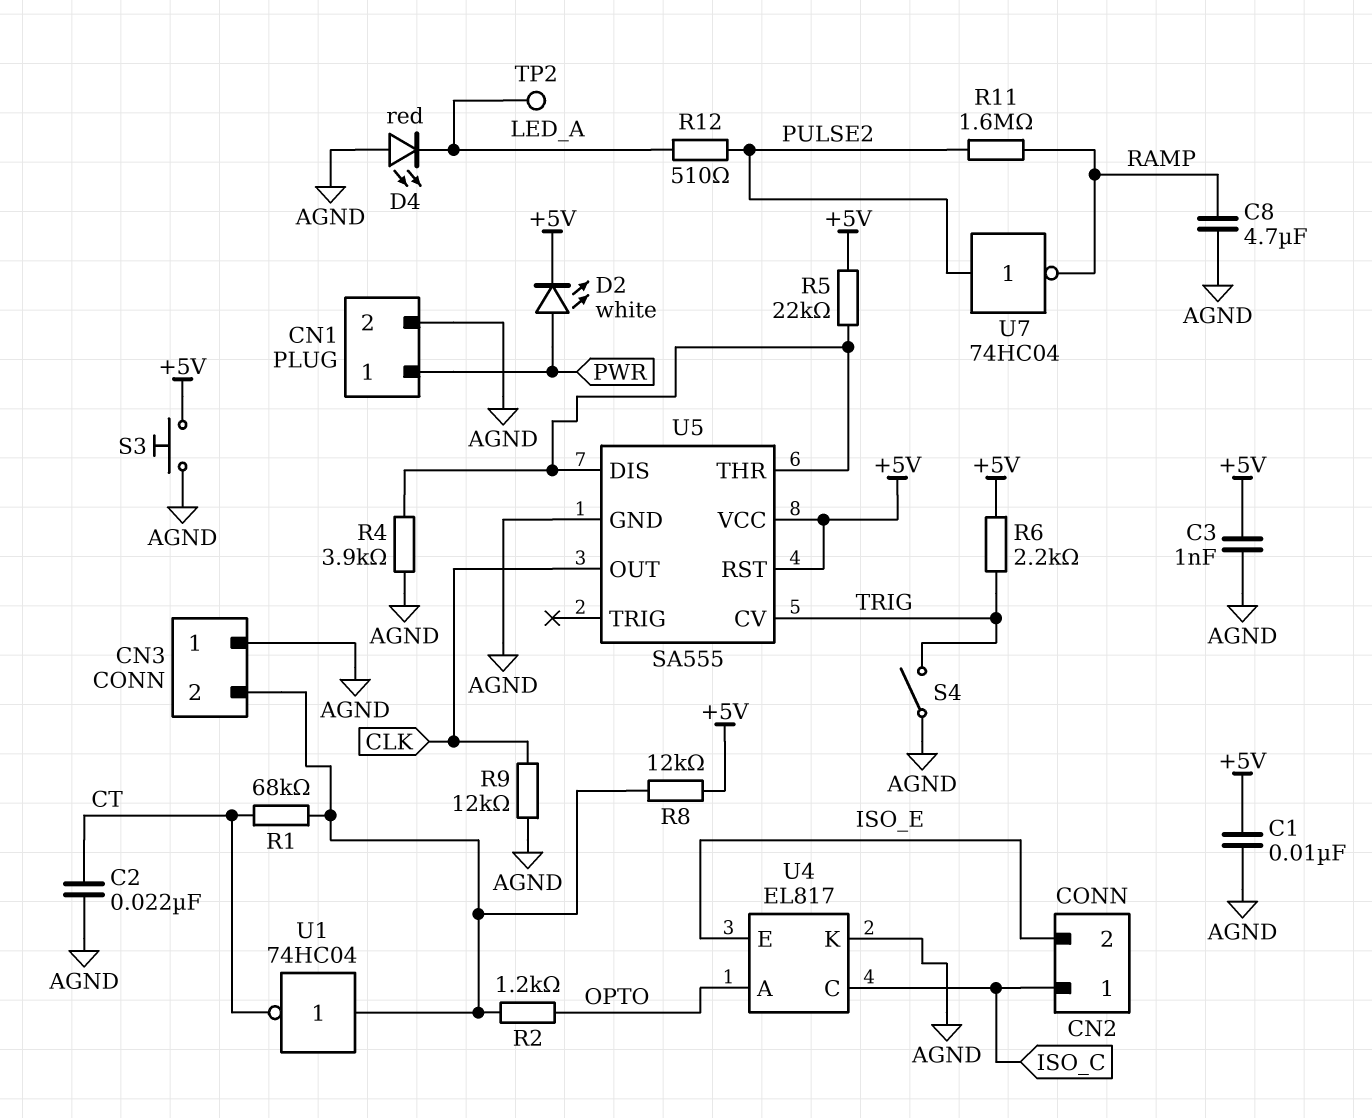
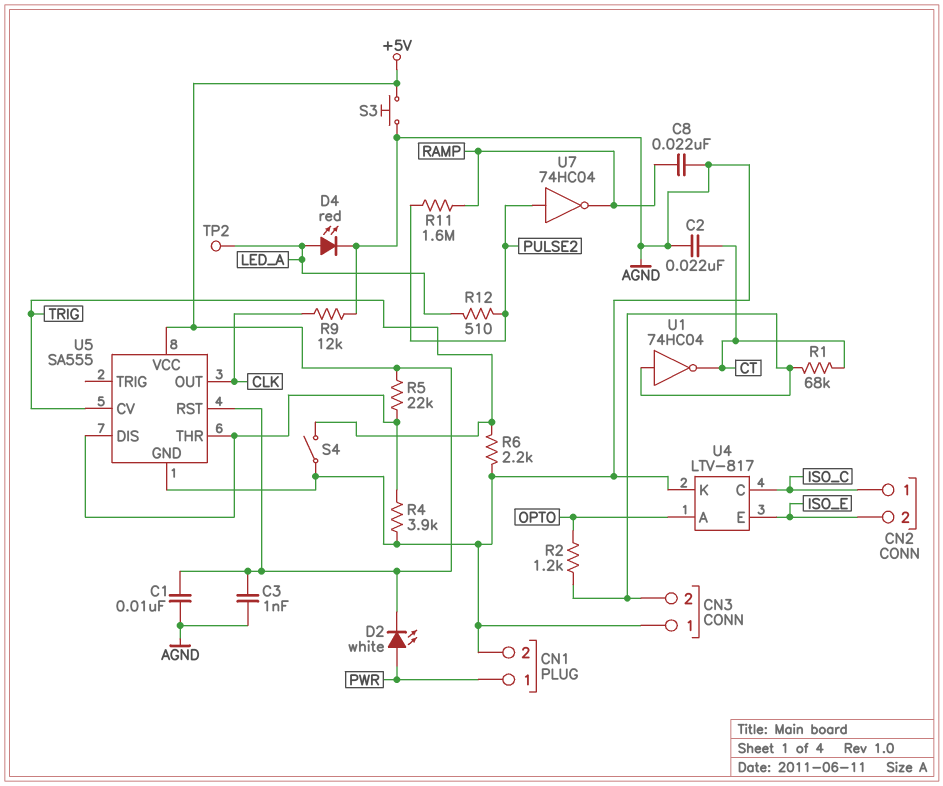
C8: 4.7uF (AGND, RAMP) -> 22nF (AGND, RAMP)
D4: LED red (A AGND, K LED_A) -> LED red (A LED_A, K AGND)
R6: 2.2k (+5V, TRIG) -> 2.2k (AGND, TRIG)
R8: 12k (+5V, CN3/2) -> none
U4: EL817 -> LTV-817

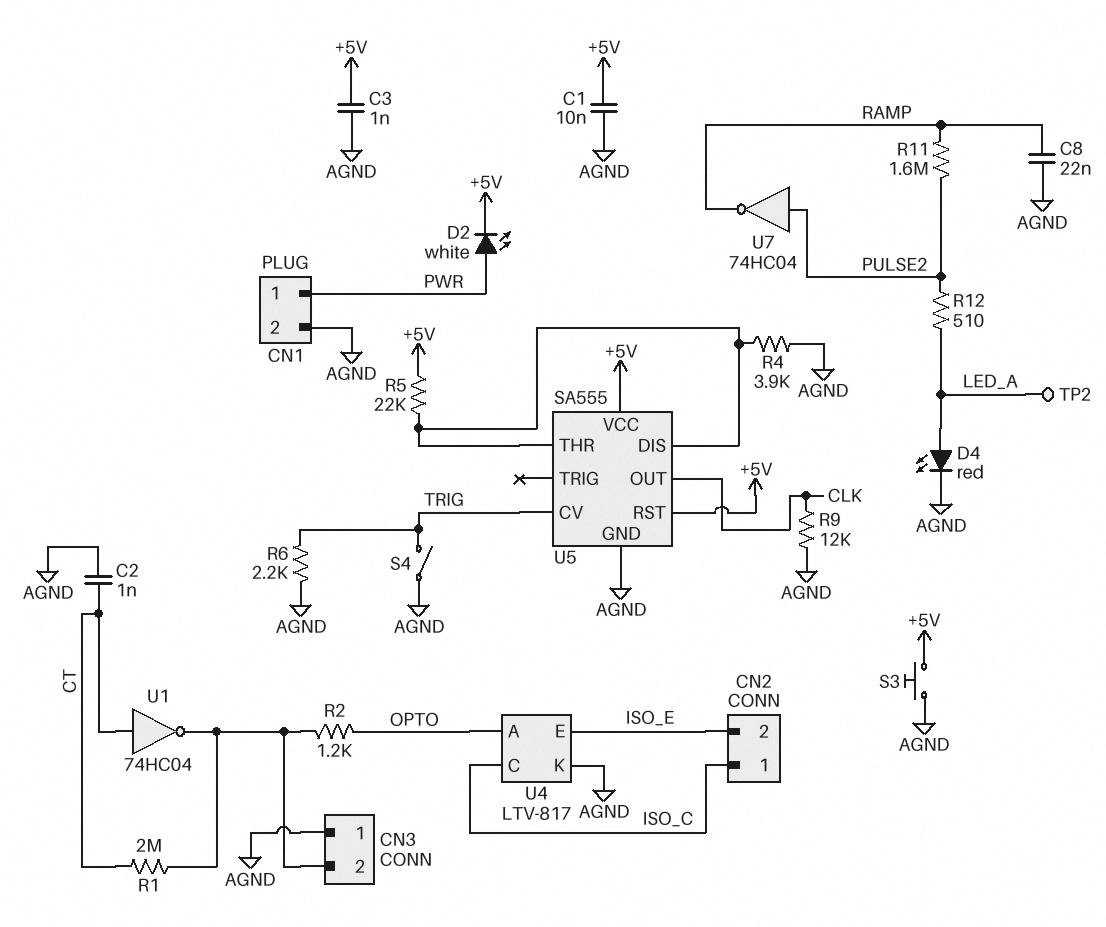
C2: 22nF (AGND, CT) -> 1nF (AGND, CT)
R1: 68k (CN3/2, CT) -> 2M (CN3/2, CT)
U1: NOT 74HC04 (in CN3/2, out CT) -> NOT 74HC04 (in CT, out CN3/2)

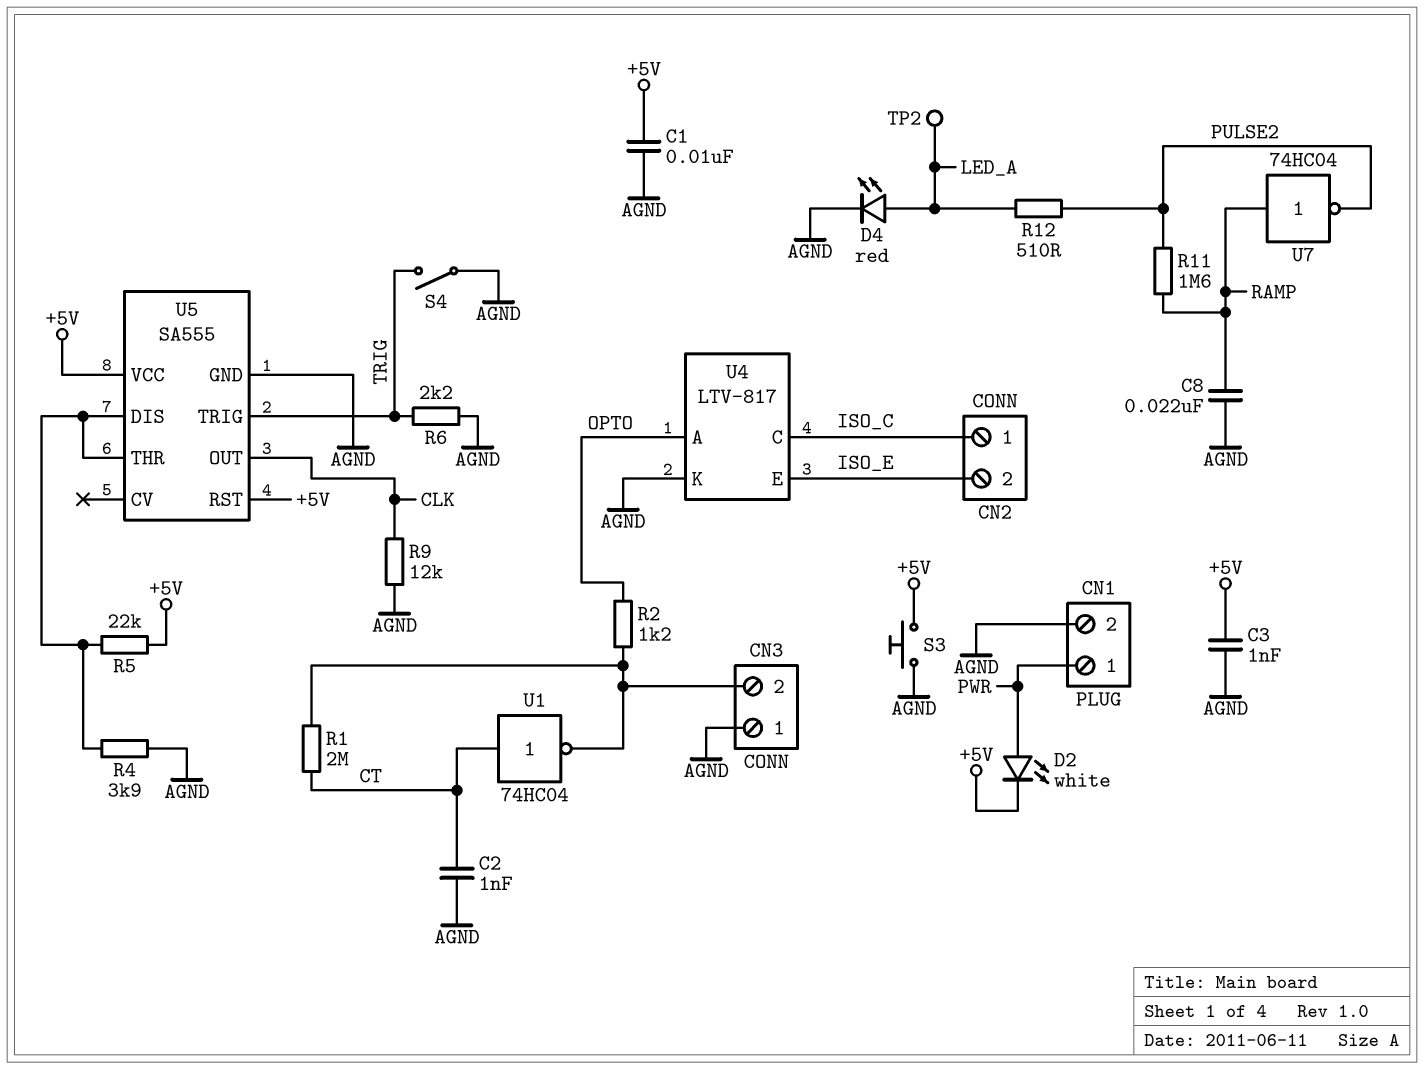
U5 pin CV: TRIG -> none
U5 pin TRIG: none -> TRIG
U7: NOT 74HC04 (in PULSE2, out RAMP) -> NOT 74HC04 (in RAMP, out PULSE2)

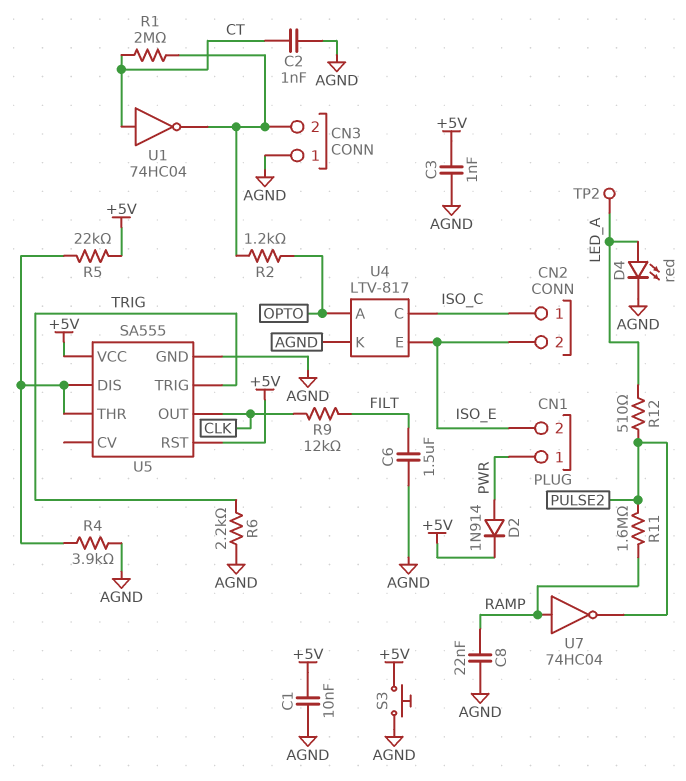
C6: none -> 1.5uF (AGND, FILT)
CN1 pin 2: AGND -> ISO_E
D2: LED white (A PWR, K +5V) -> diode 1N914 (A PWR, K +5V)
R9: 12k (AGND, CLK) -> 12k (CLK, FILT)
S4: switch (AGND, TRIG) -> none

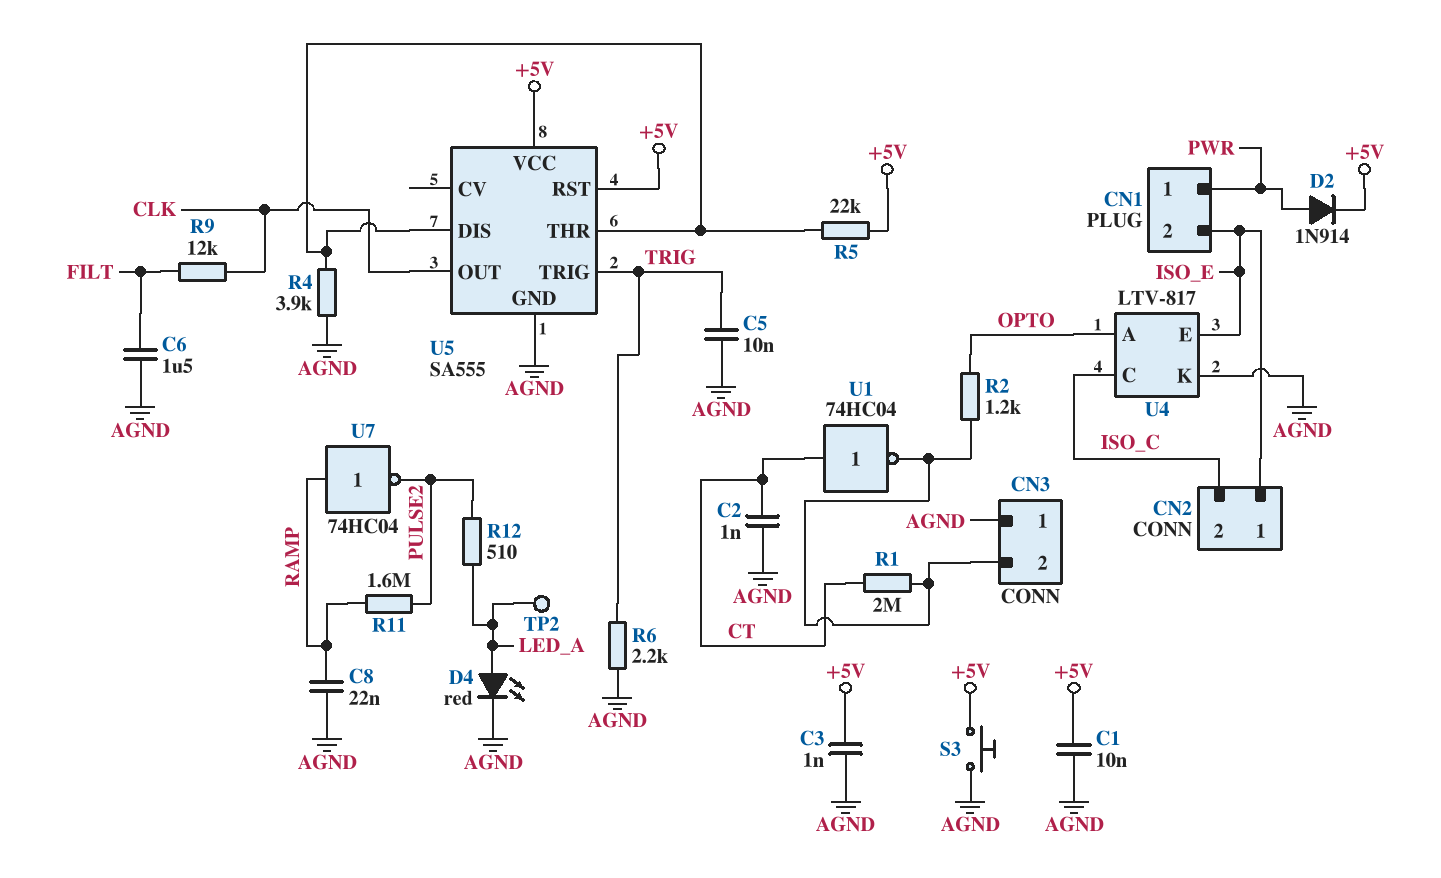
C5: none -> 10nF (AGND, TRIG)
CN2 pin 1: ISO_C -> ISO_E
CN2 pin 2: ISO_E -> ISO_C

